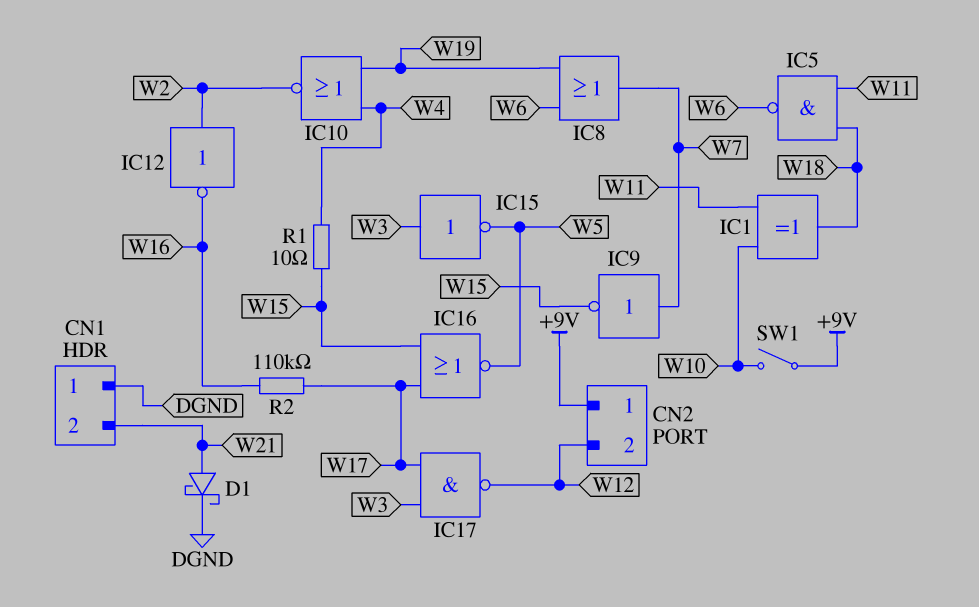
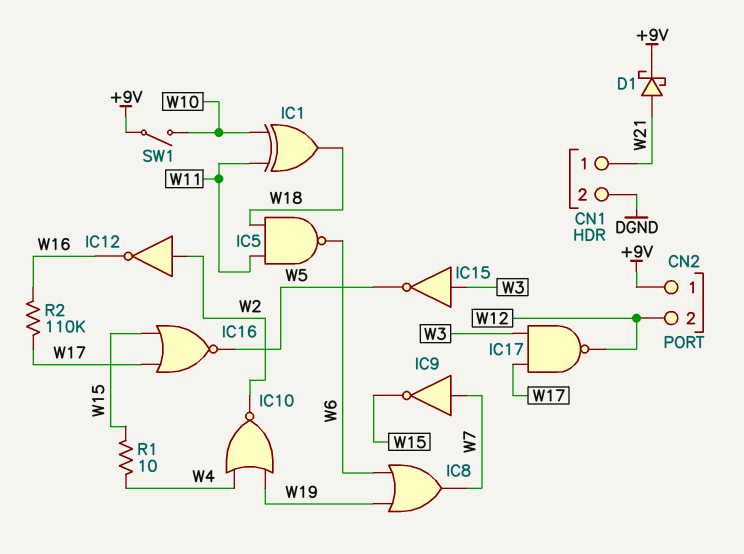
CN1 pin 1: DGND -> W21
CN1 pin 2: W21 -> DGND
D1: schottky (A W21, K DGND) -> schottky (A W21, K +9V)

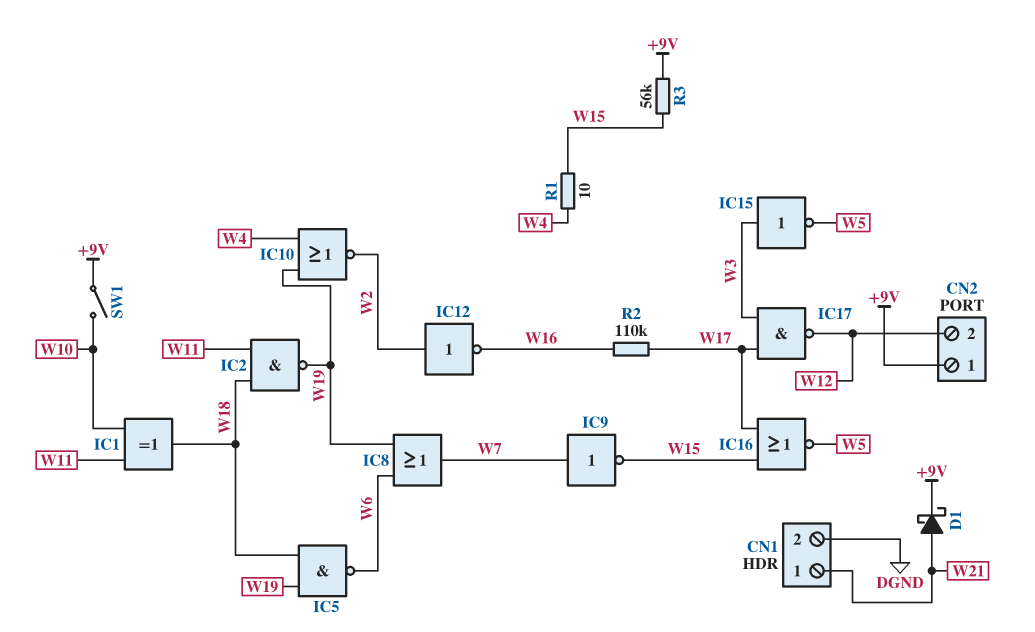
IC2: none -> NAND (in W11, in W18, out W19)
IC5: NAND (in W11, in W18, out W6) -> NAND (in W18, in W19, out W6)
R3: none -> 56k (+9V, W15)

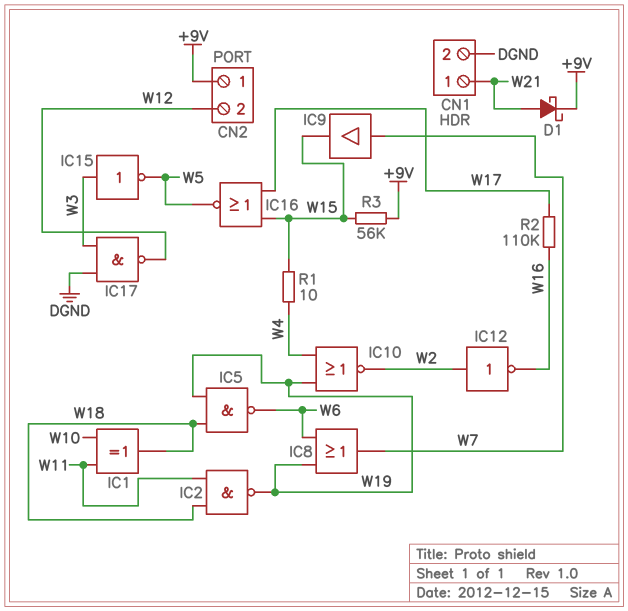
IC9: NOT (in W7, out W15) -> buffer (in W7, out W15)
IC17: NAND (in W3, in W17, out W12) -> NAND (in DGND, in W3, out W12)
SW1: switch (+9V, W10) -> none

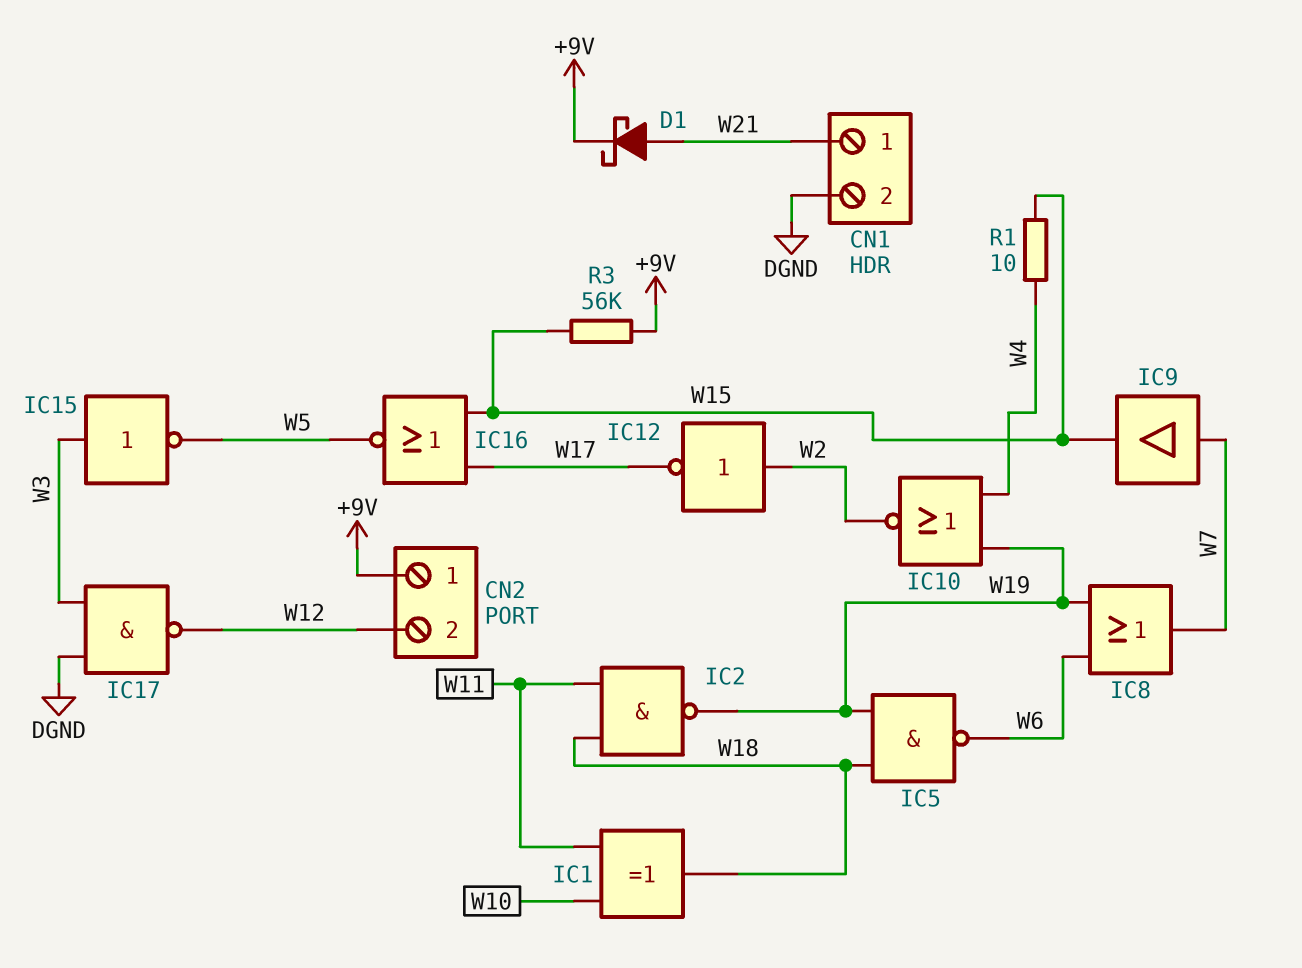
IC12: NOT (in W2, out W16) -> NOT (in W2, out W17)
R2: 110k (W16, W17) -> none

